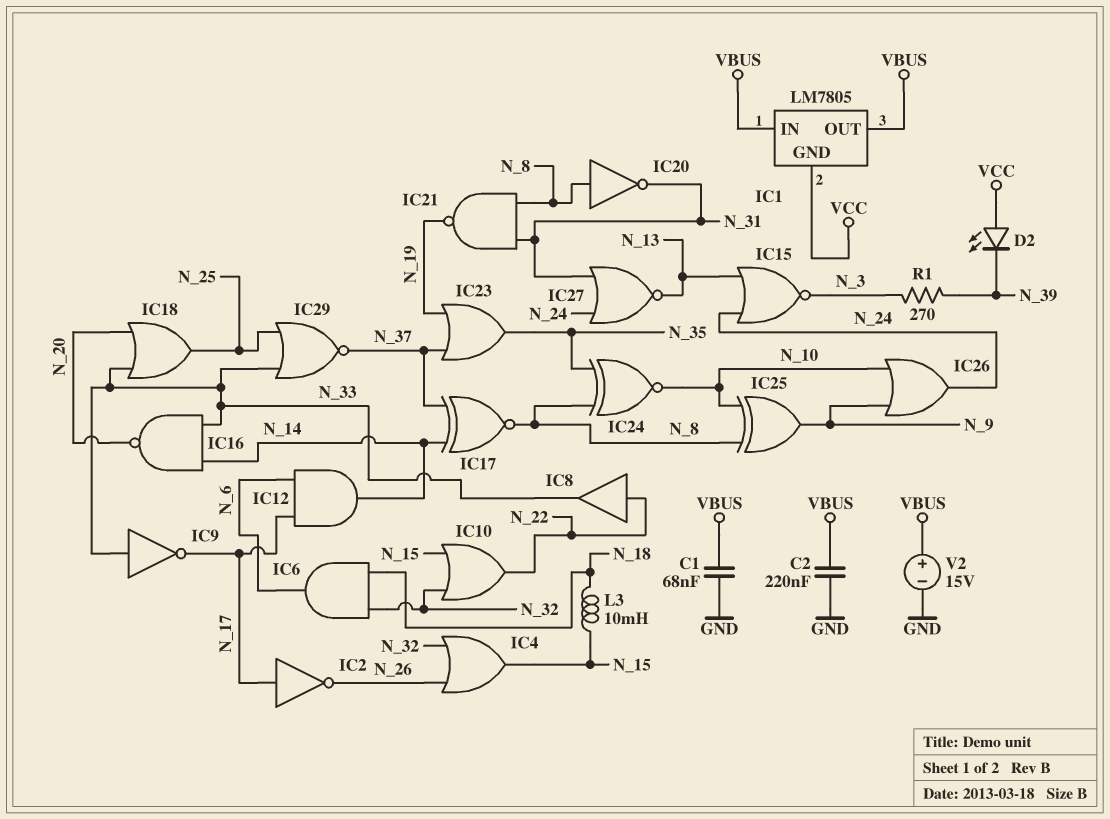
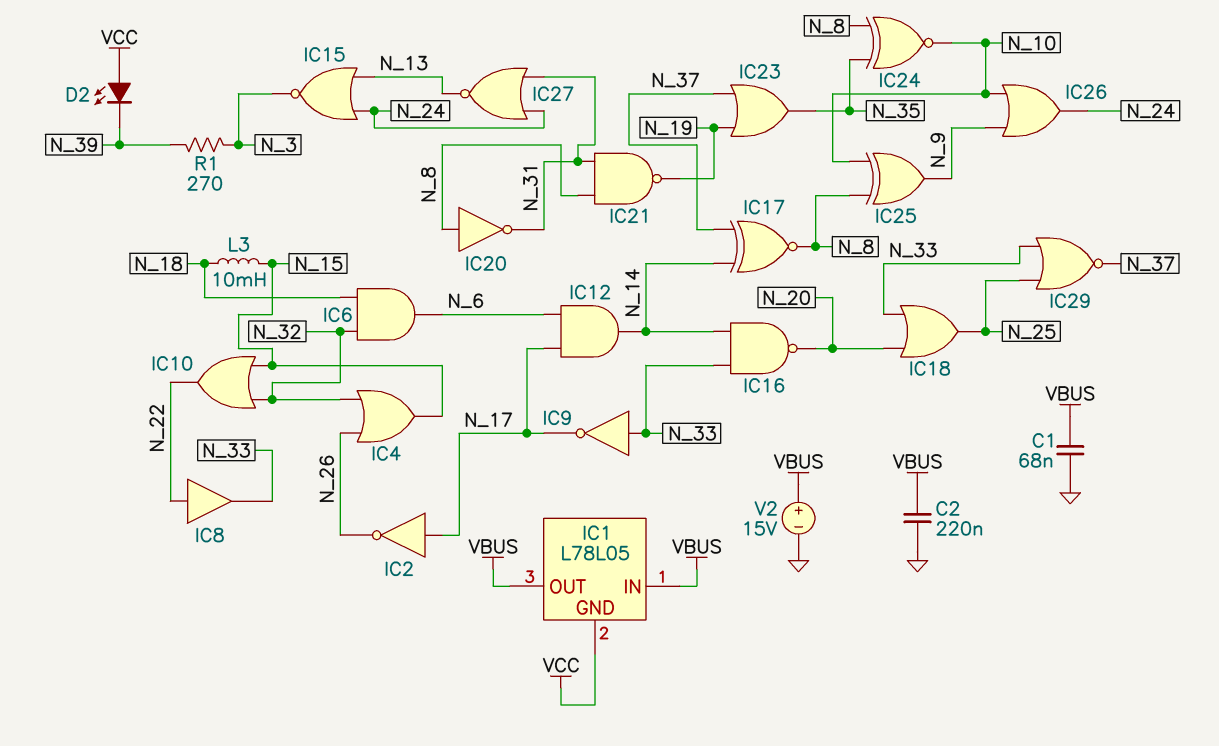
IC1: LM7805 -> L78L05

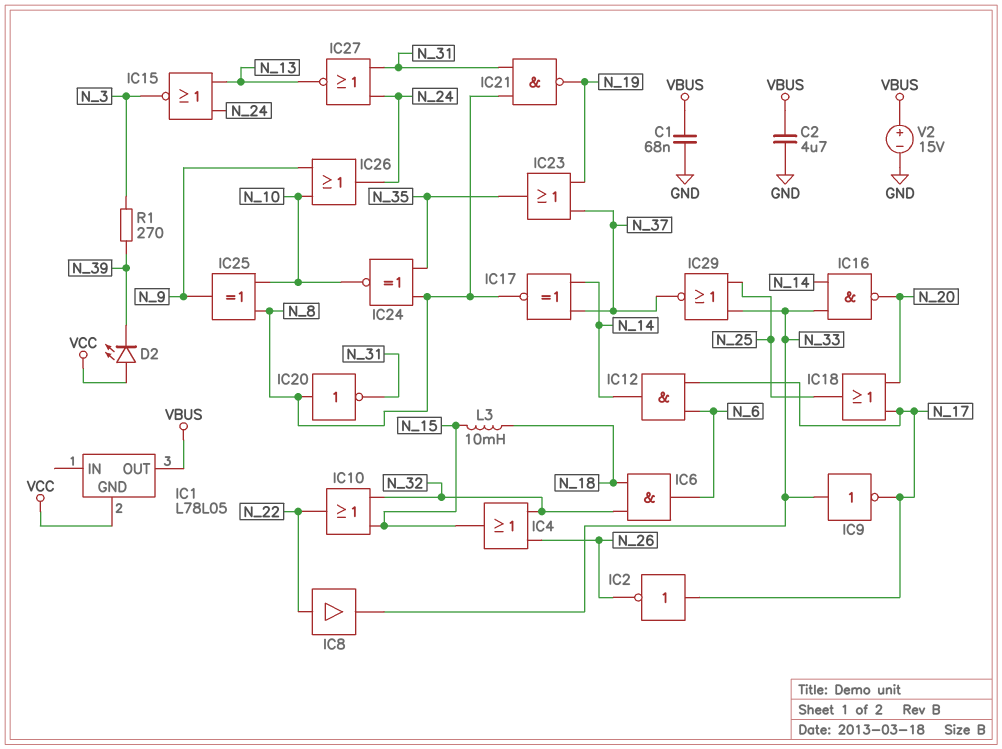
C2: 220nF (GND, VBUS) -> 4.7uF (GND, VBUS)
IC1 pin IN: VBUS -> none
IC18: OR (in N_20, in N_33, out N_25) -> OR (in N_17, in N_20, out N_25)

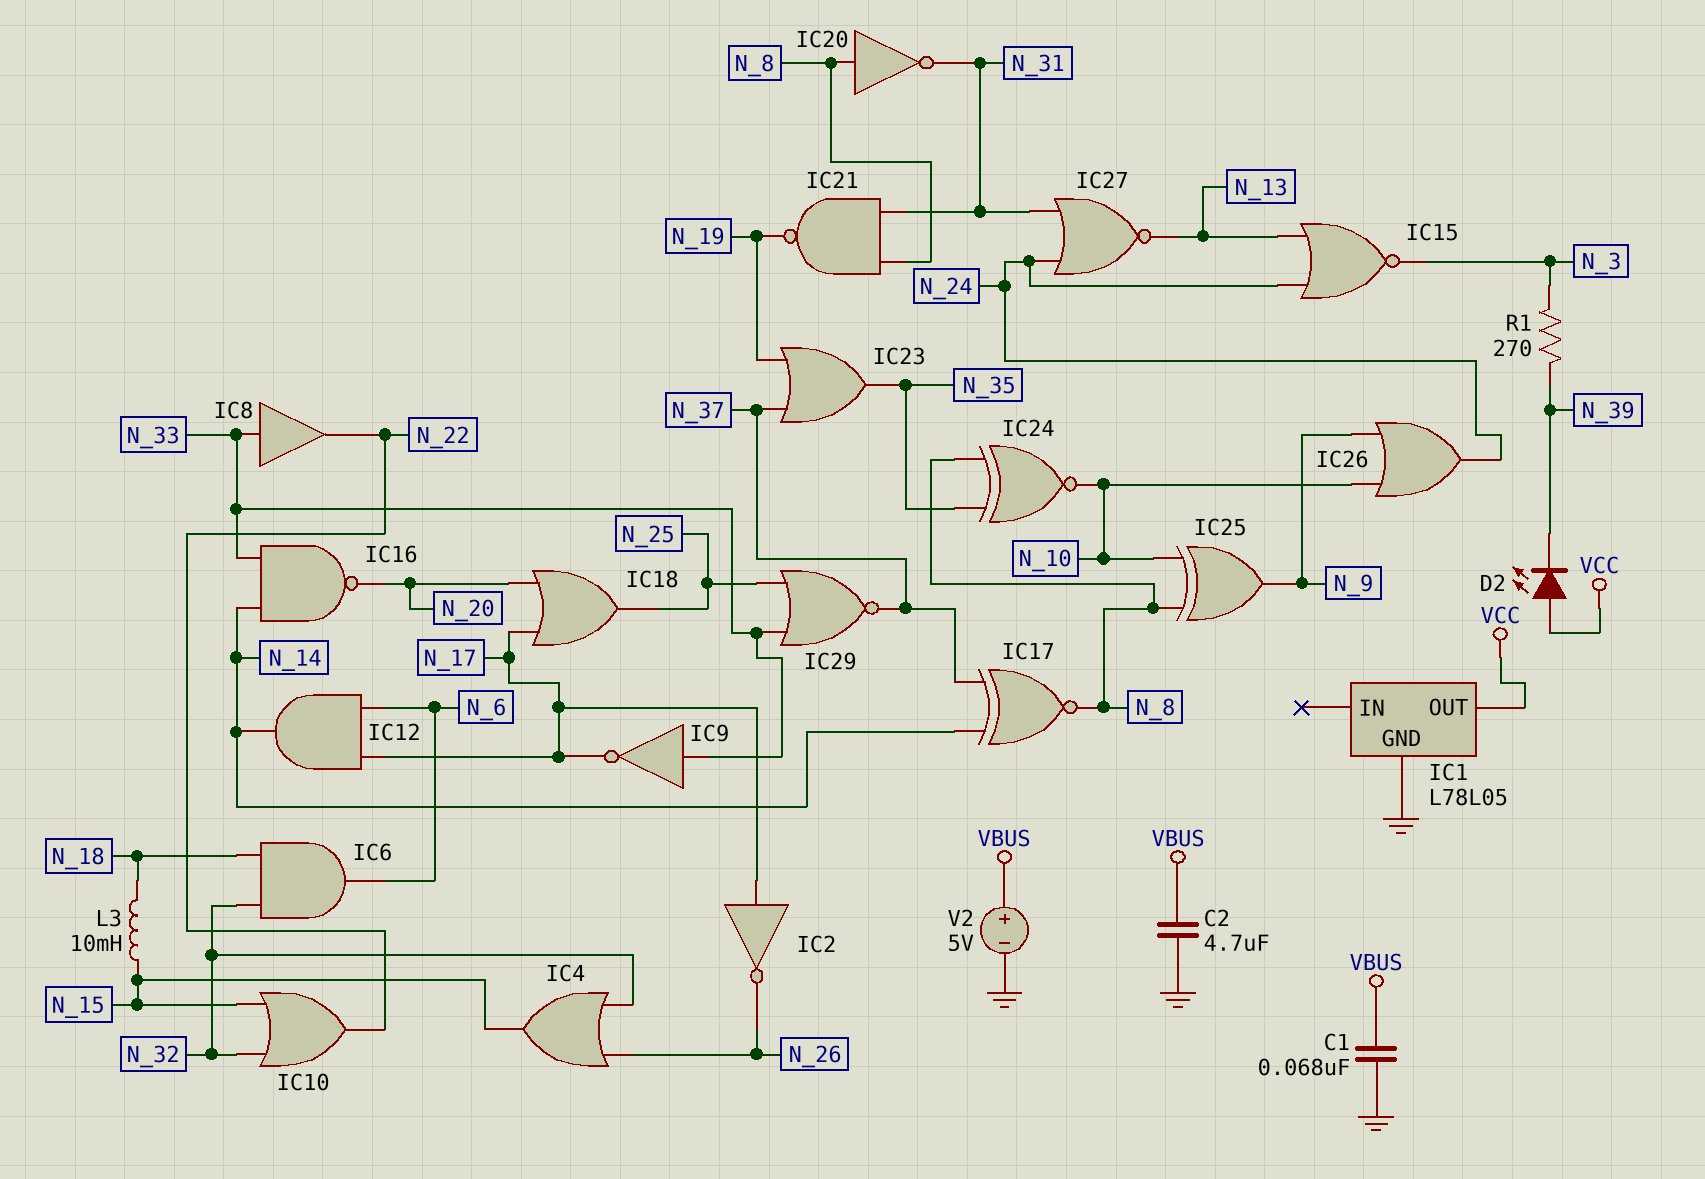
IC1 pin GND: VCC -> GND
IC1 pin OUT: VBUS -> VCC
IC8: buffer (in N_22, out N_33) -> buffer (in N_33, out N_22)
V2: 15V (plus VBUS, minus GND) -> 5V (plus VBUS, minus GND)

